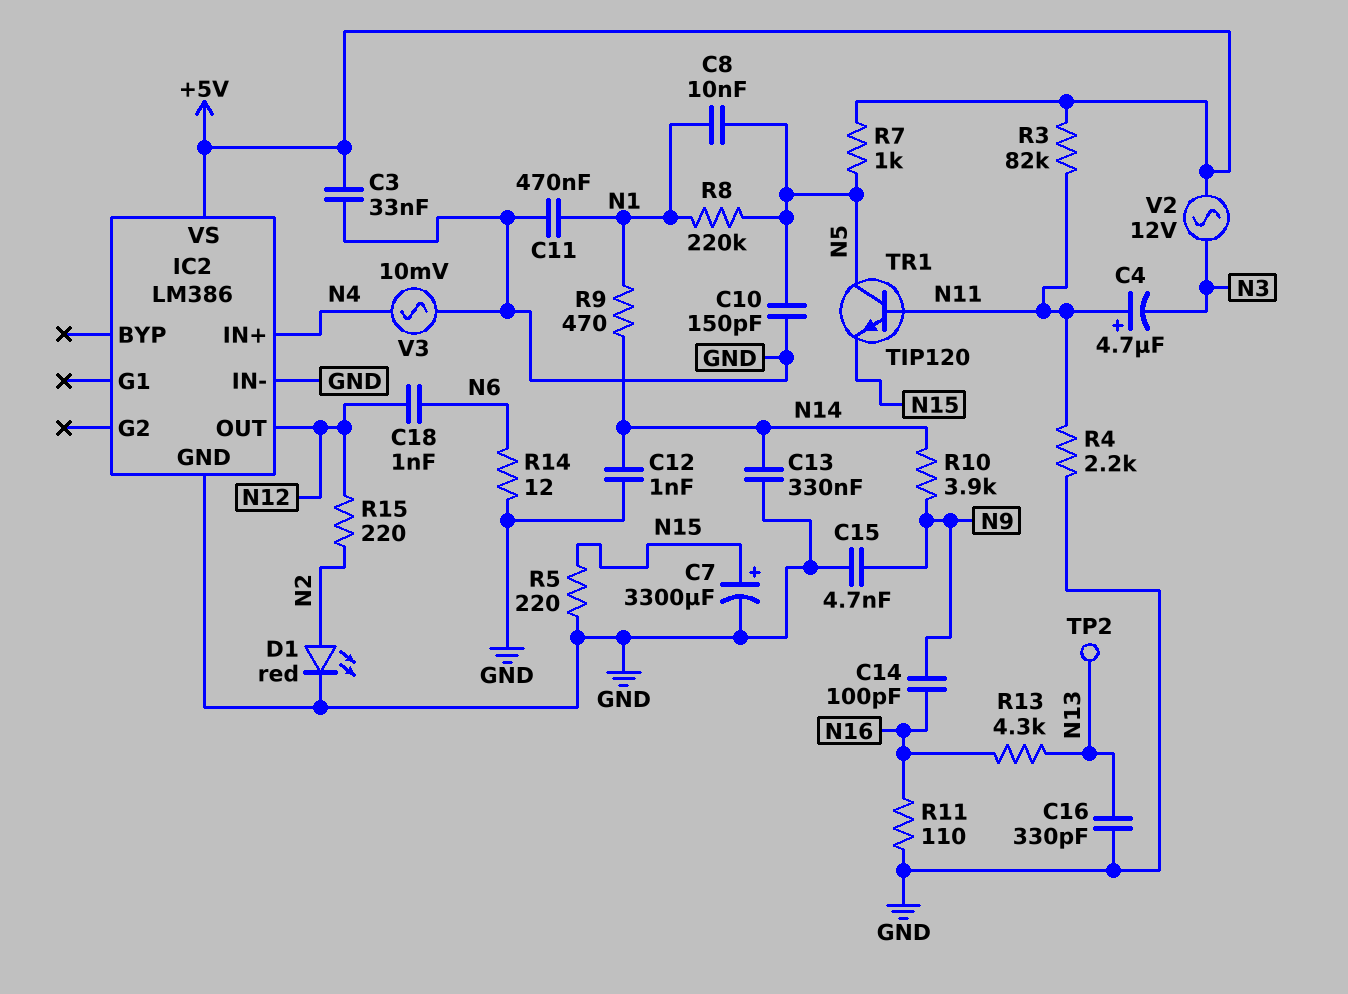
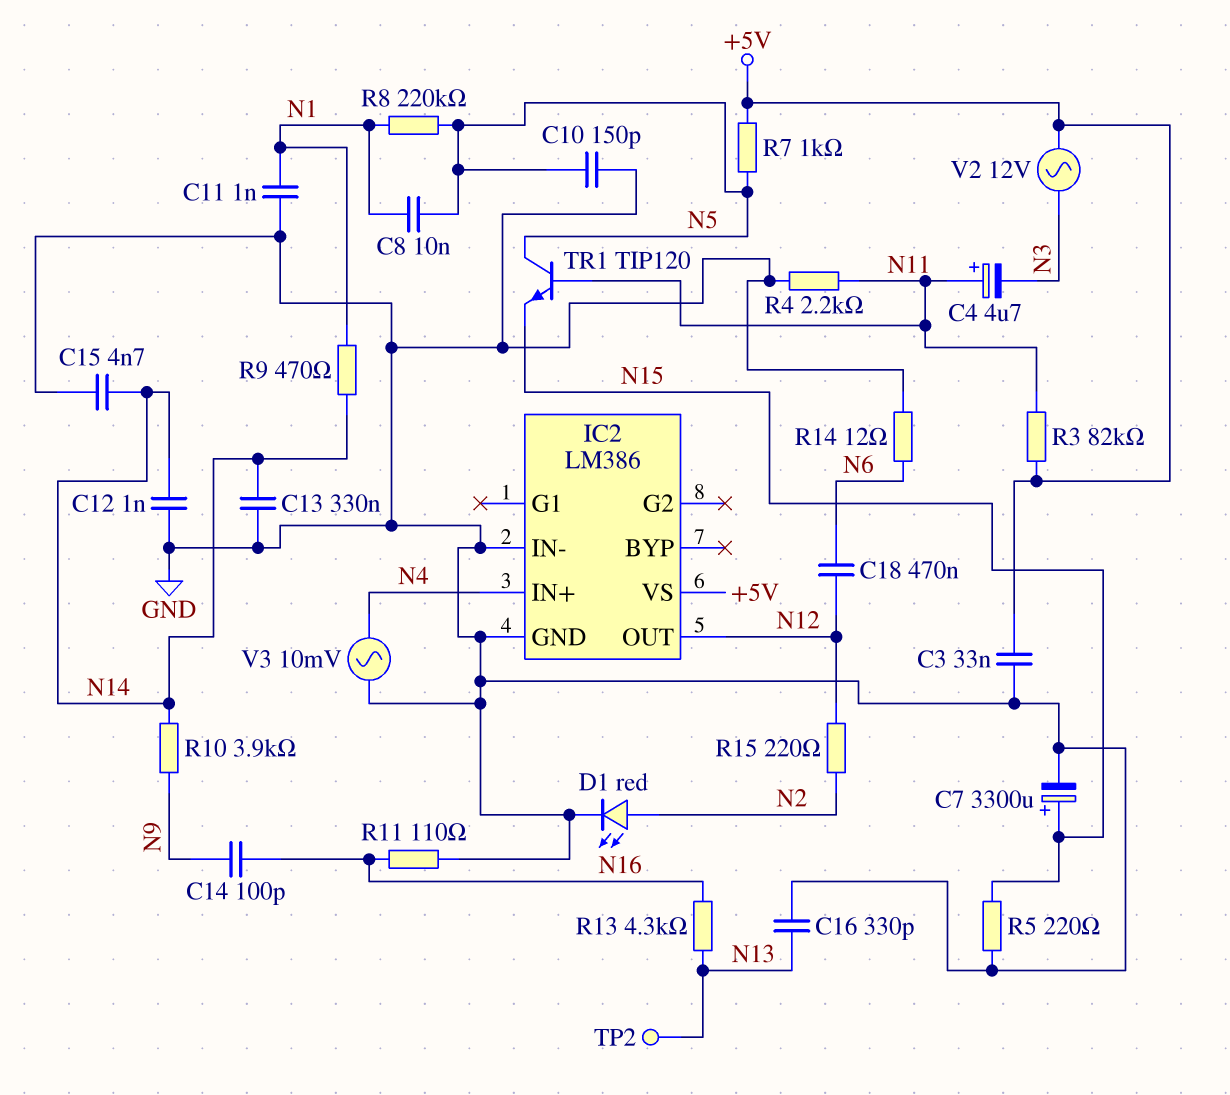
C11: 470nF (GND, N1) -> 1nF (GND, N1)
C15: 4.7nF (GND, N9) -> 4.7nF (GND, N14)
C18: 1nF (N6, N12) -> 470nF (N6, N12)

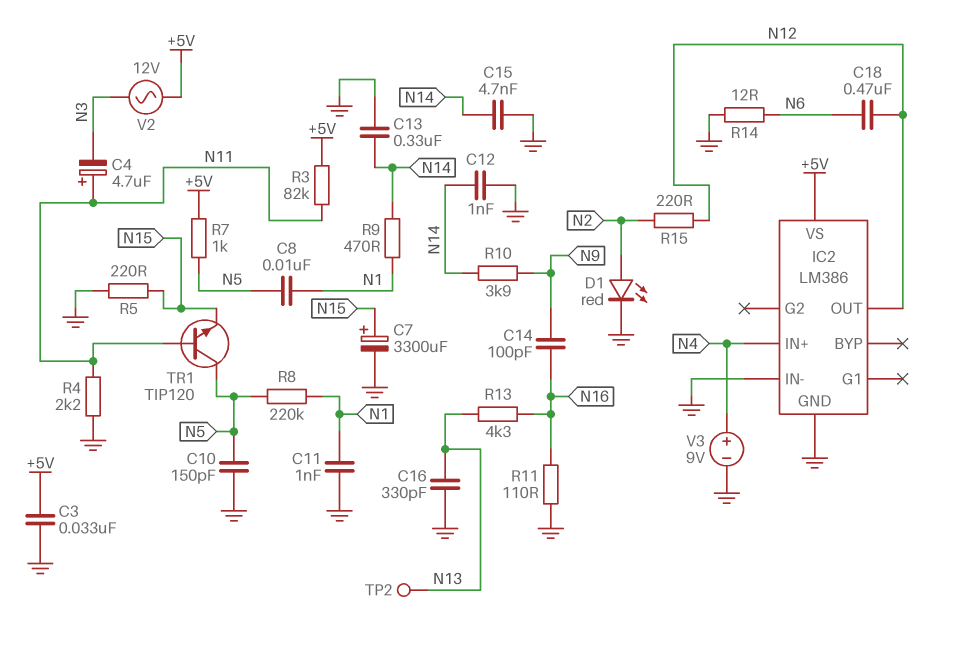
V3: AC 10mV (GND, N4) -> 9V (plus N4, minus GND)

